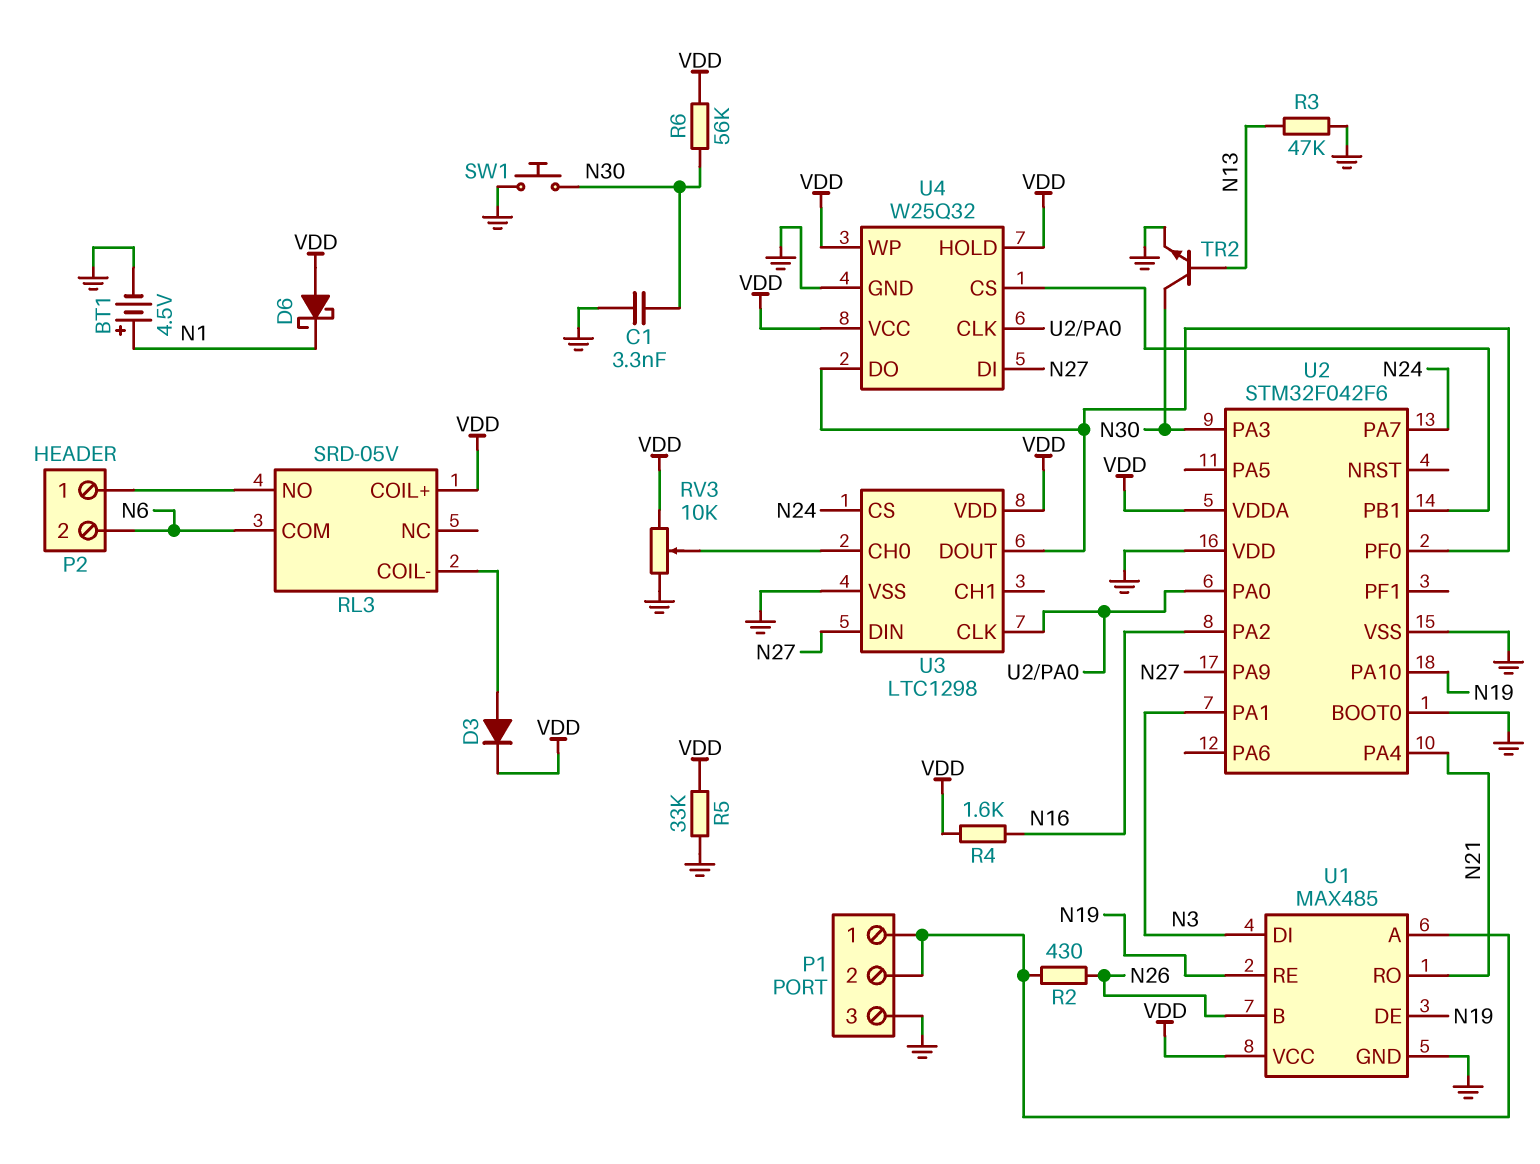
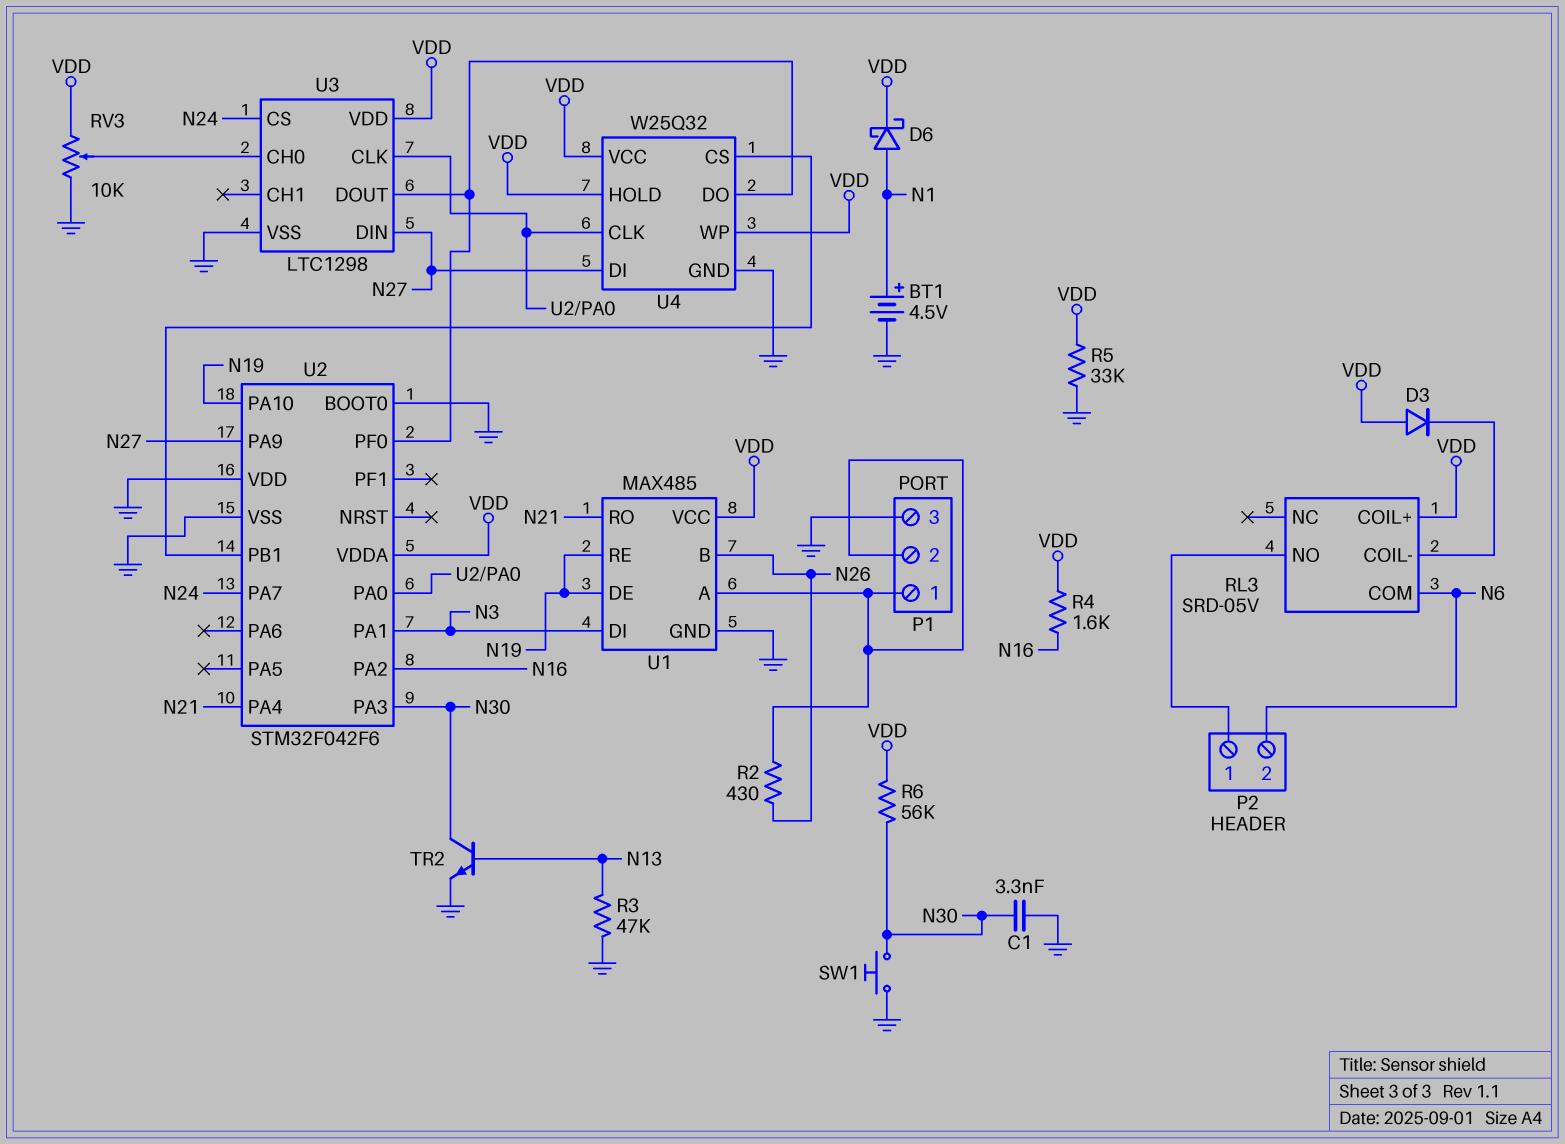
D3: diode (A RL3/COIL-, K VDD) -> diode (A VDD, K RL3/COIL-)
D6: schottky (A VDD, K N1) -> schottky (A N1, K VDD)

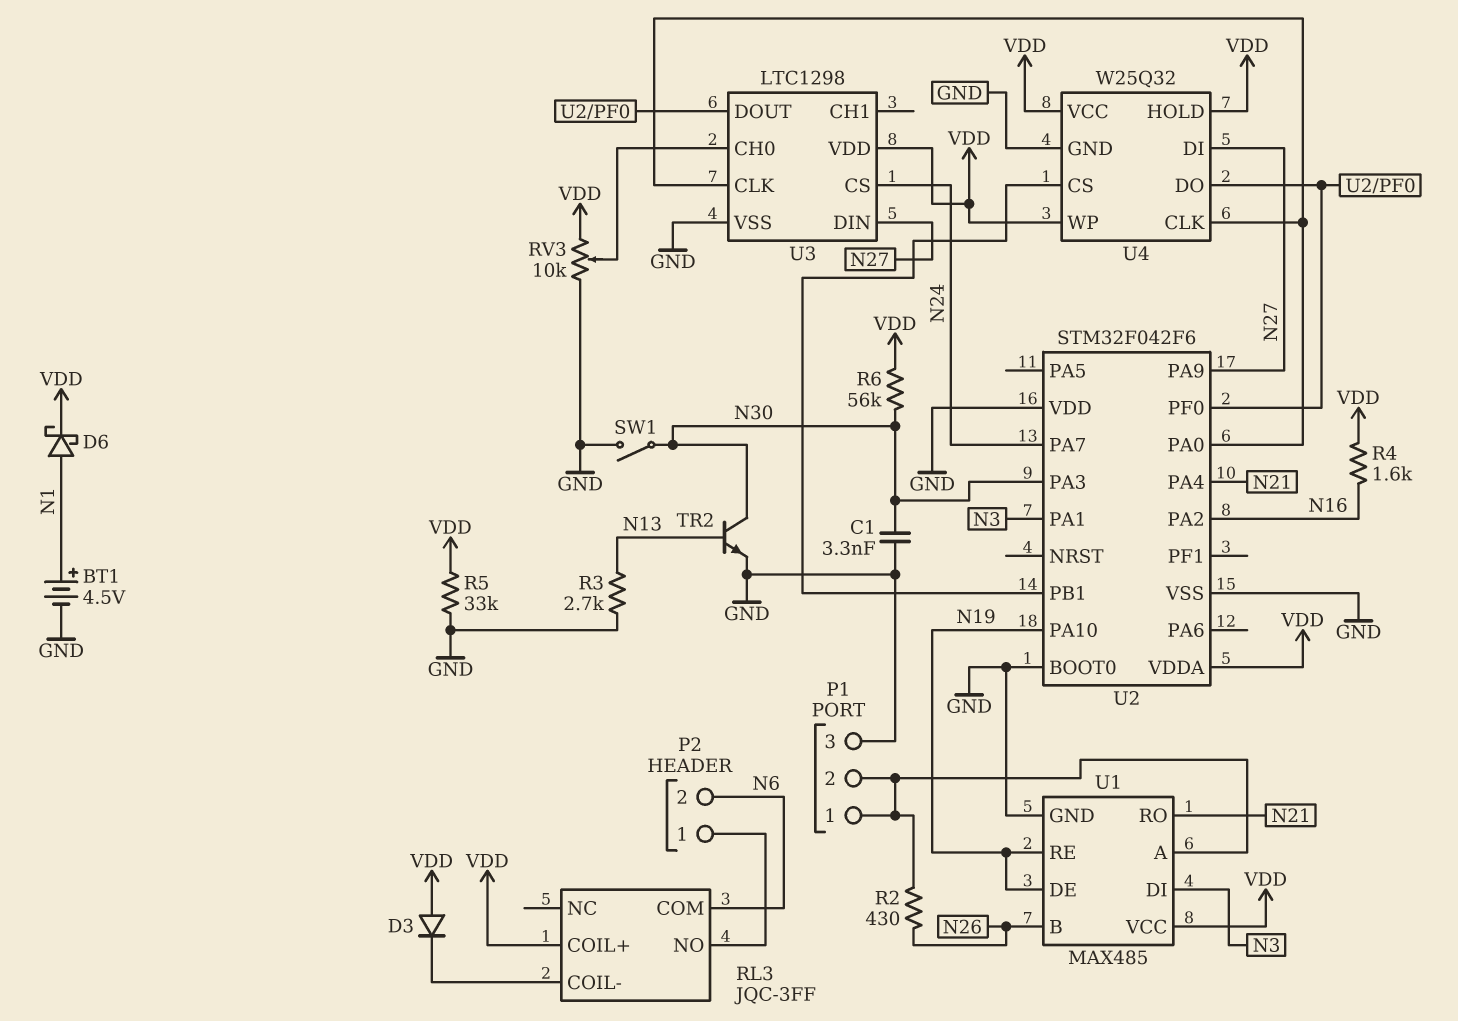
R3: 47k (GND, N13) -> 2.7k (GND, N13)
RL3: SRD-05V -> JQC-3FF
SW1: button (GND, N30) -> switch (GND, N30)

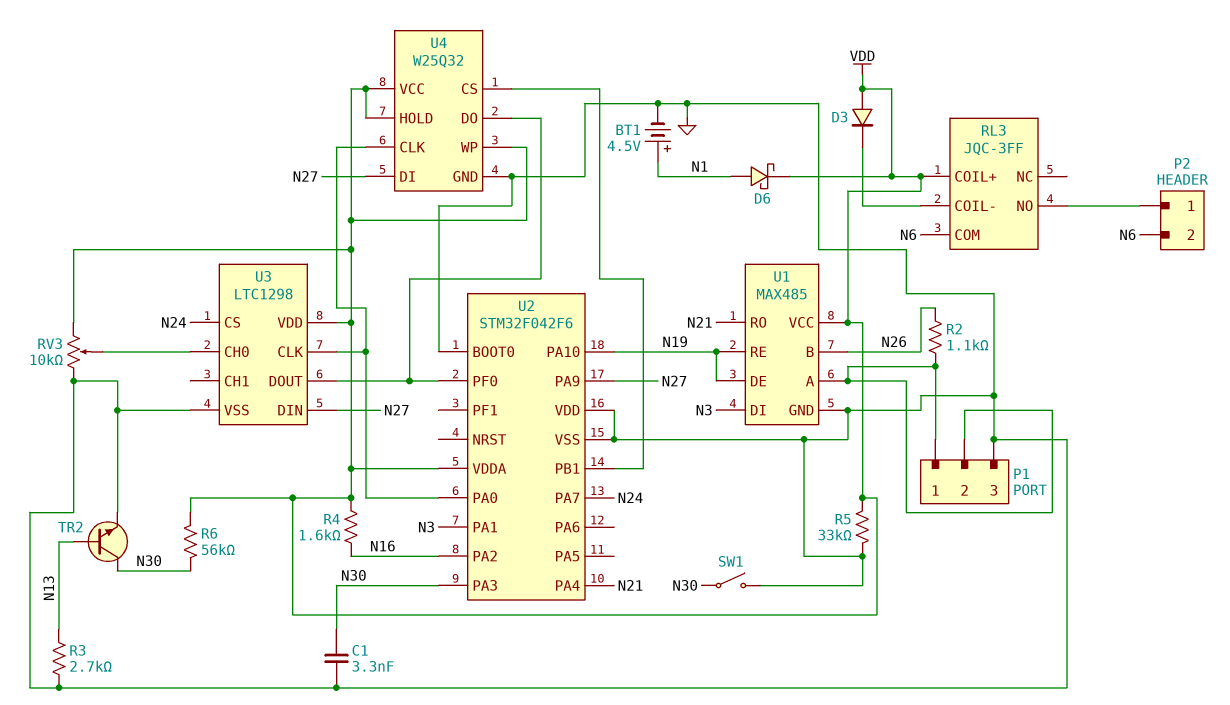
R2: 430 (N26, P1/1) -> 1.1k (N26, P1/1)

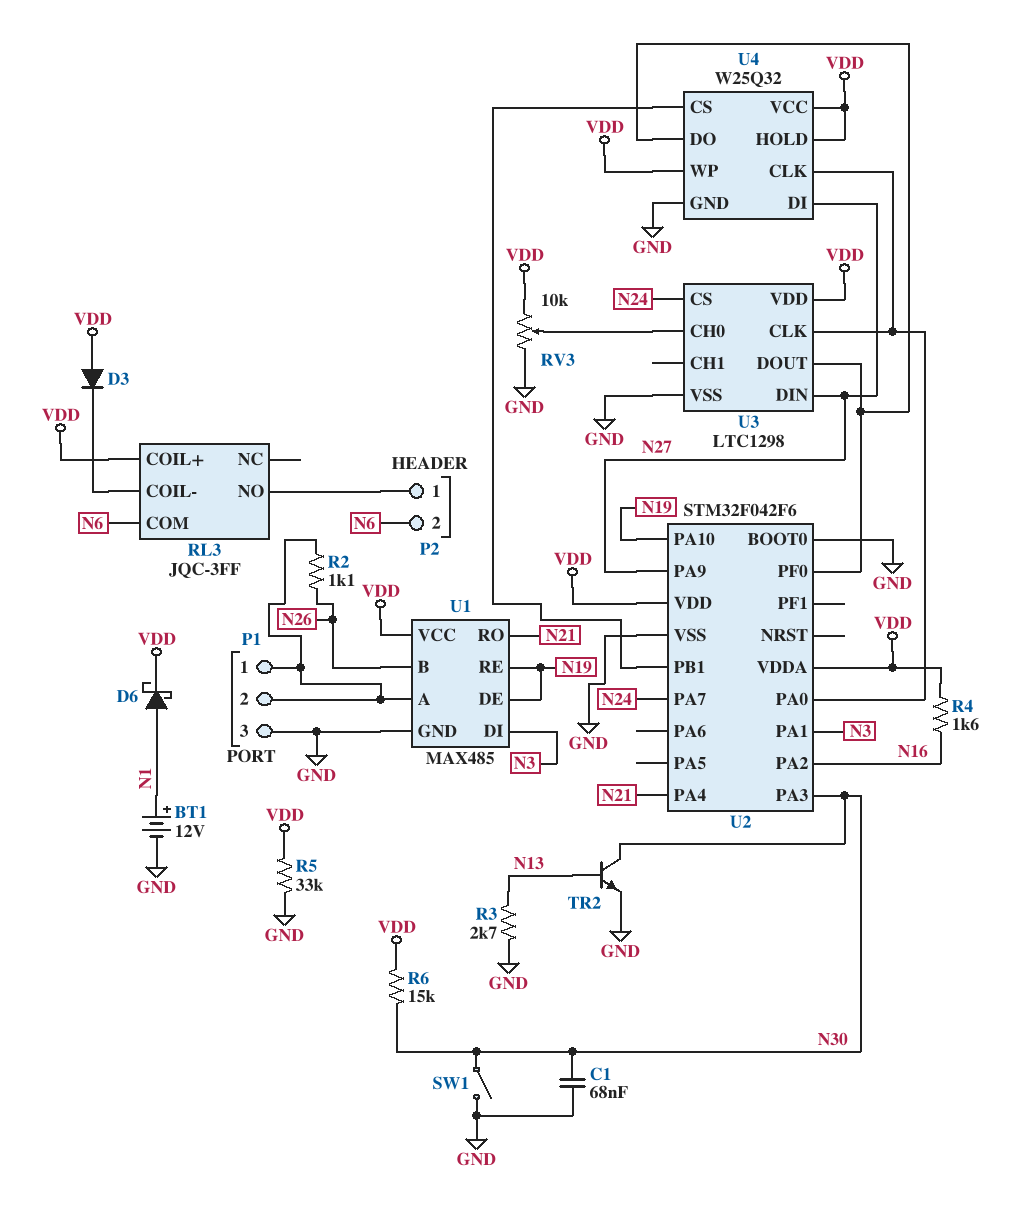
BT1: 4.5V (plus N1, minus GND) -> 12V (plus N1, minus GND)
C1: 3.3nF (GND, N30) -> 68nF (GND, N30)
R6: 56k (N30, VDD) -> 15k (N30, VDD)
U2 pin VDD: GND -> VDD

